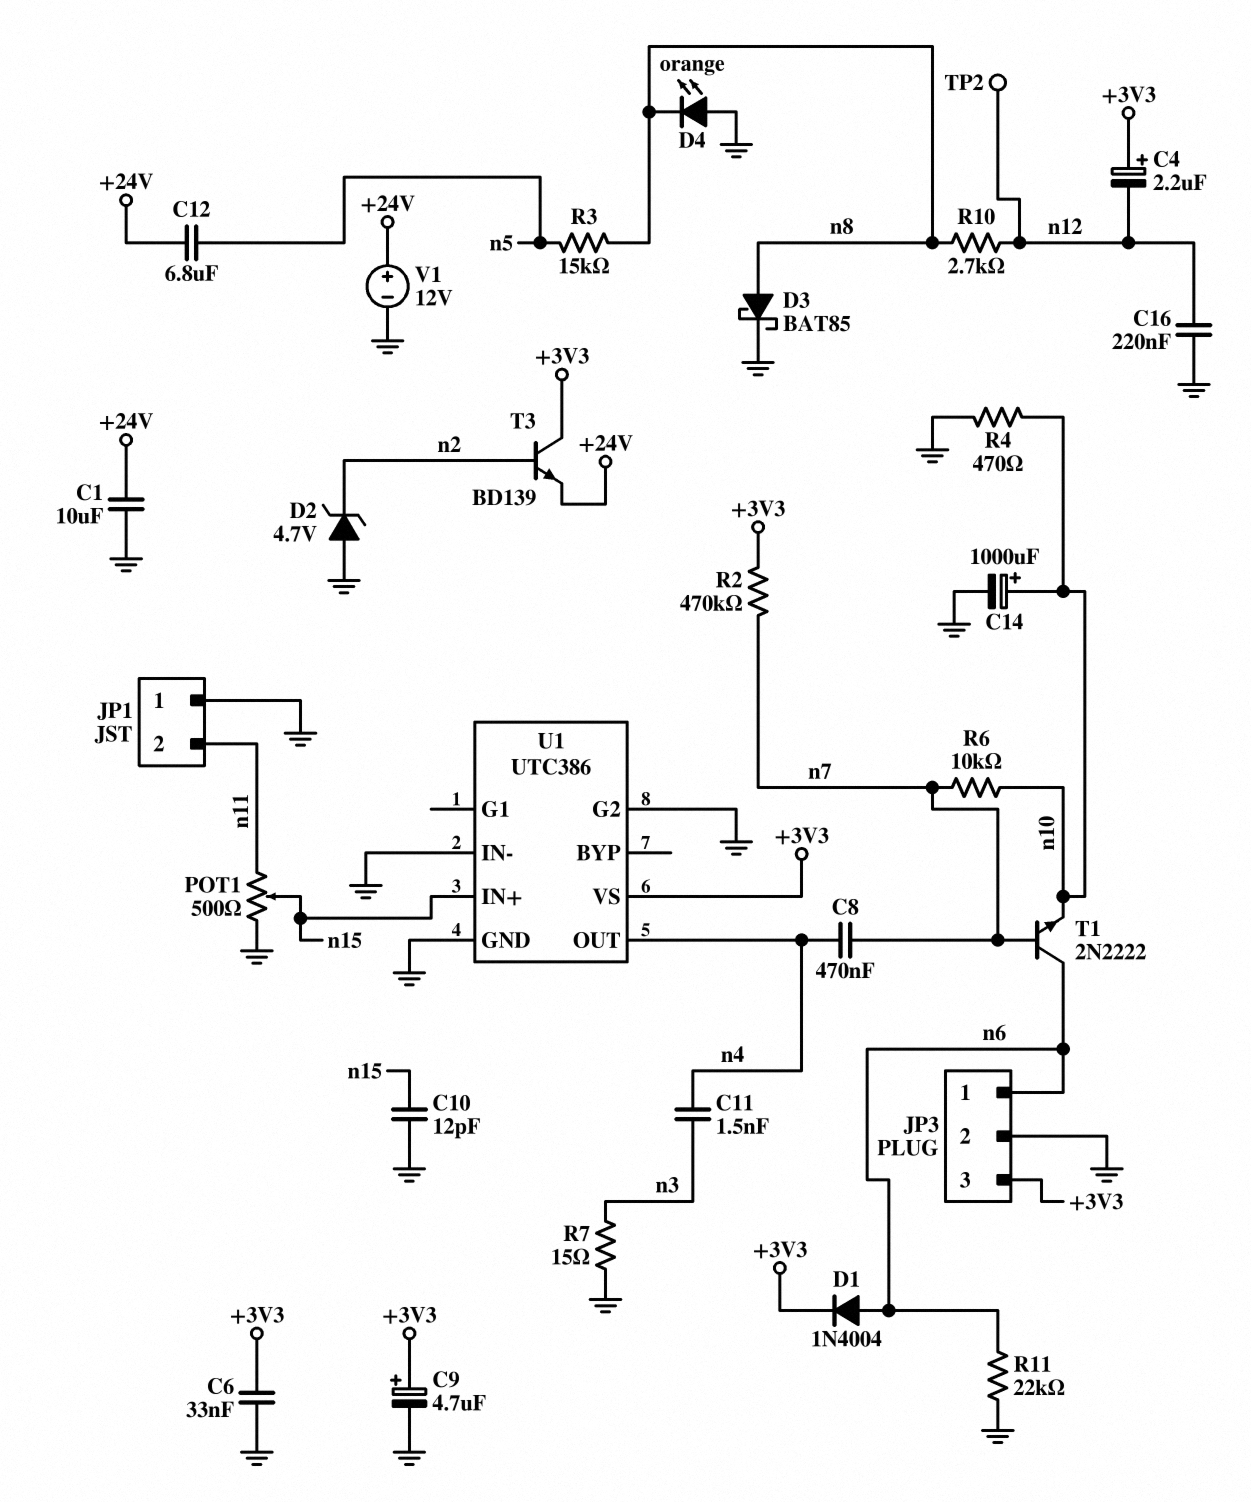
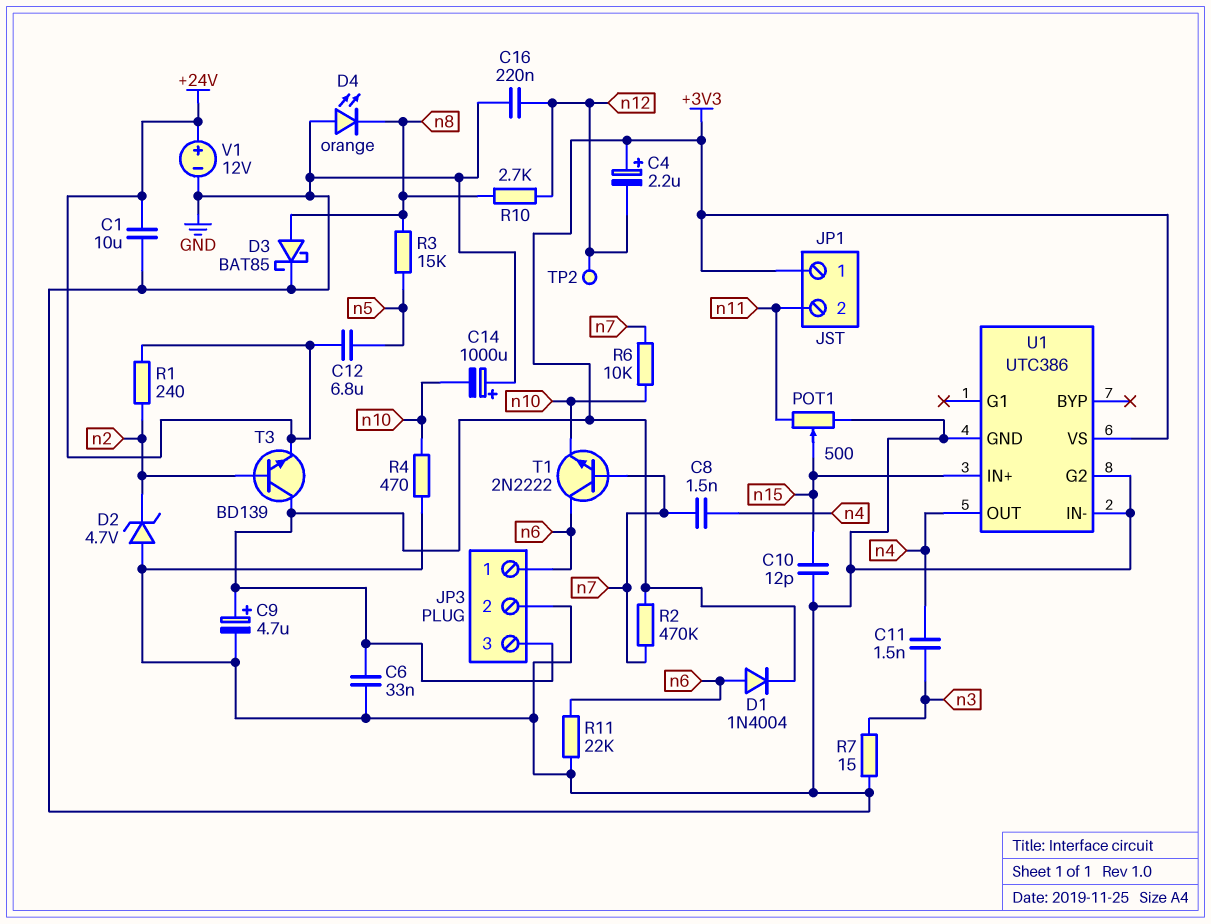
C8: 470nF (n4, n7) -> 1.5nF (n4, n7)
C14: 1000uF (plus n10, minus GND) -> 1000uF (plus GND, minus n10)
JP1 pin 1: GND -> +3V3
R1: none -> 240 (+24V, n2)

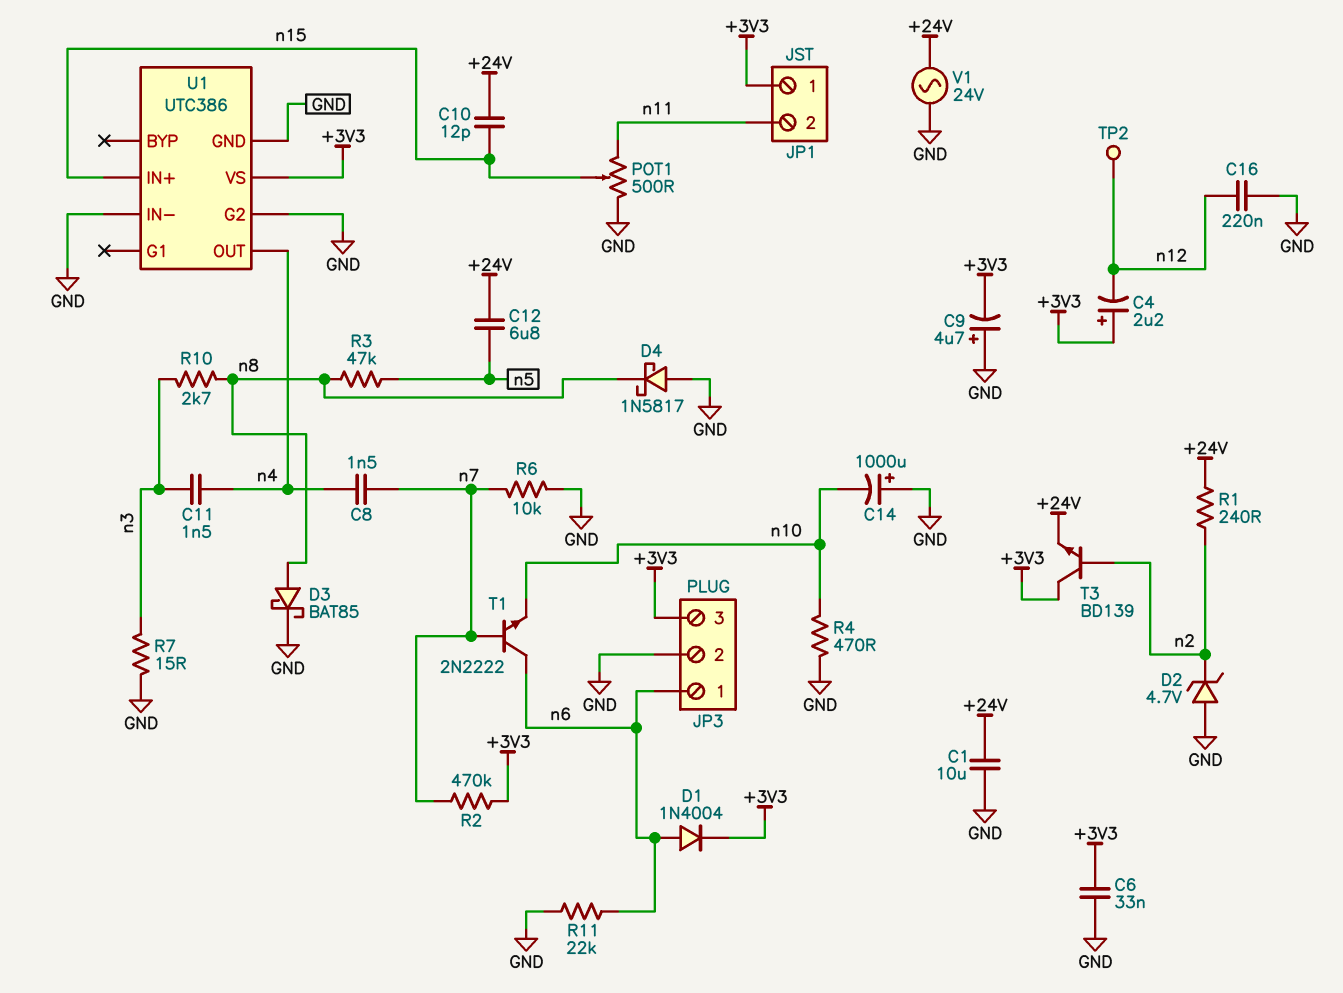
C9: 4.7uF (plus +3V3, minus GND) -> 4.7uF (plus GND, minus +3V3)
C10: 12pF (GND, n15) -> 12pF (+24V, n15)
D4: LED orange (A GND, K n8) -> schottky 1N5817 (A GND, K n8)
R3: 15k (n5, n8) -> 47k (n5, n8)
R6: 10k (n7, n10) -> 10k (GND, n7)
R10: 2.7k (n8, n12) -> 2.7k (n3, n8)
V1: 12V (plus +24V, minus GND) -> AC 24V (+24V, GND)

